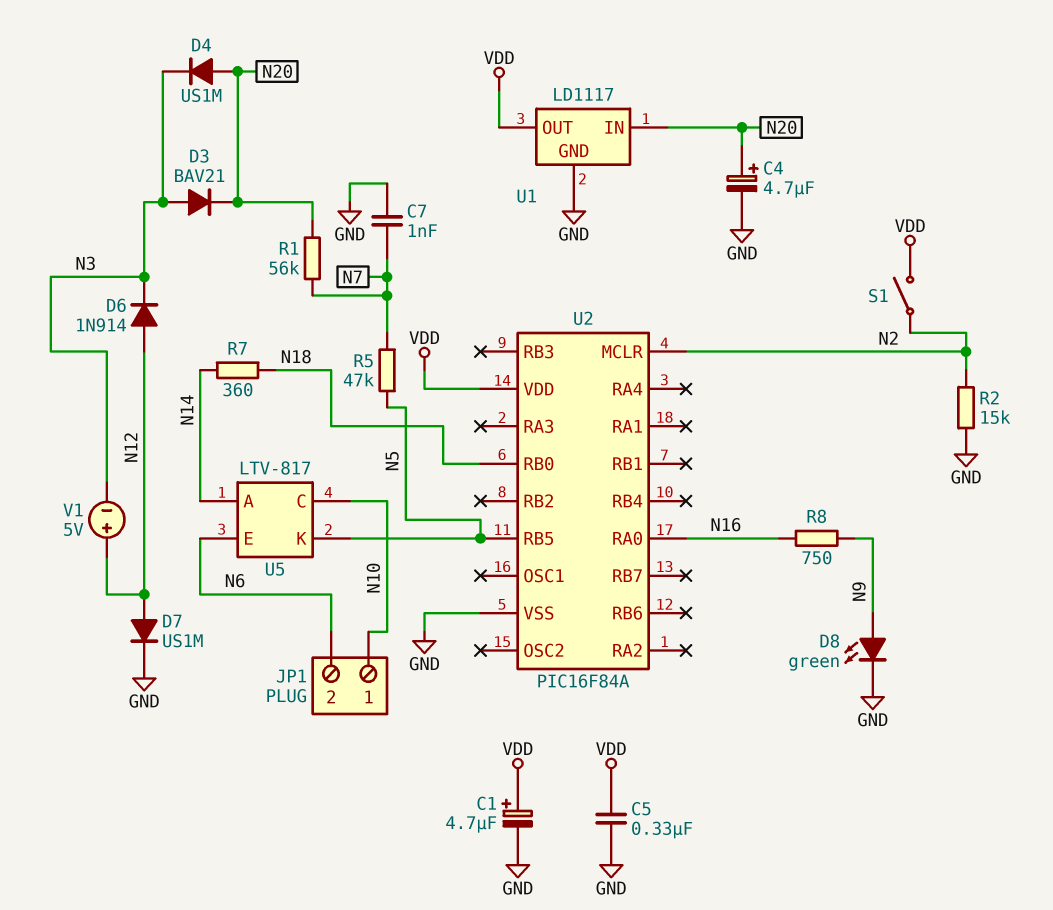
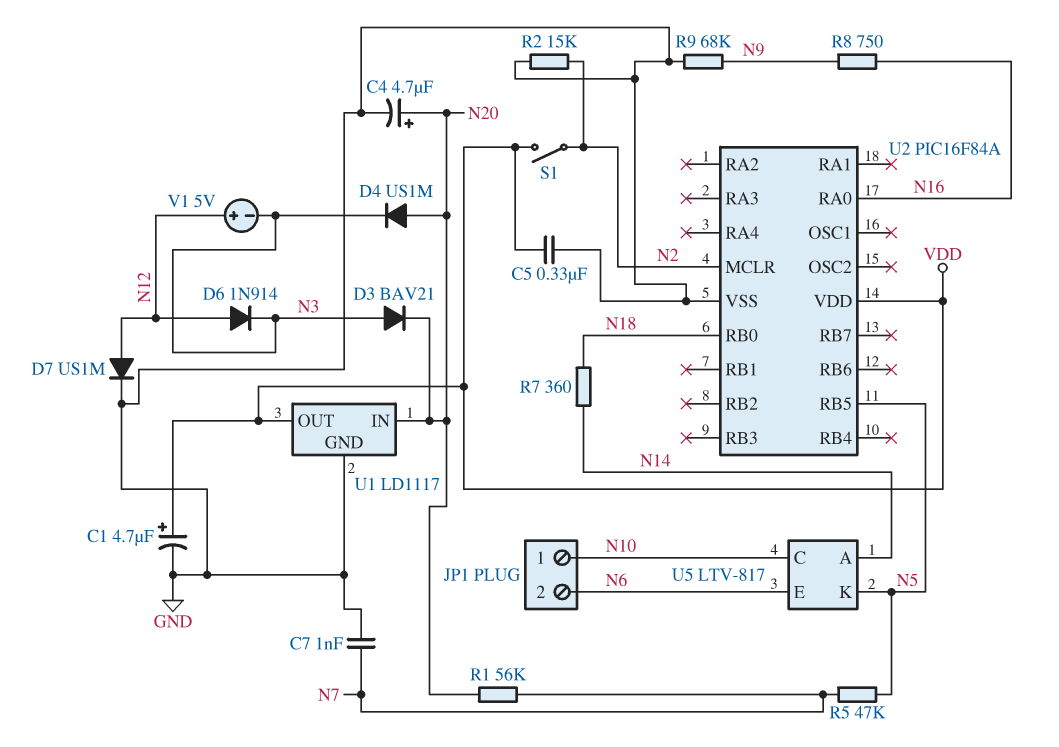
D8: LED green (A N9, K GND) -> none
R9: none -> 68k (GND, N9)

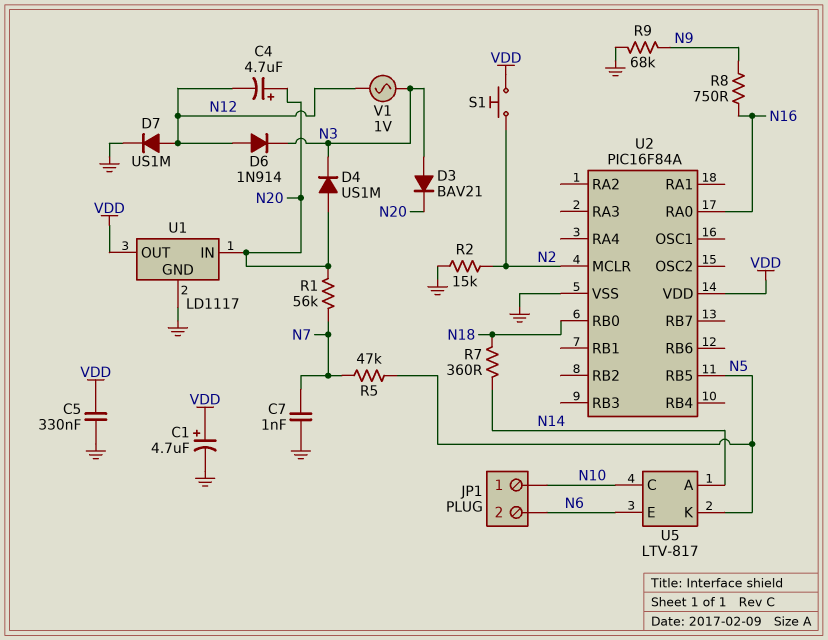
C4: 4.7uF (plus N20, minus GND) -> 4.7uF (plus N20, minus N12)
S1: switch (N2, VDD) -> button (N2, VDD)
V1: 5V (plus N12, minus N3) -> AC 1V (N3, N12)

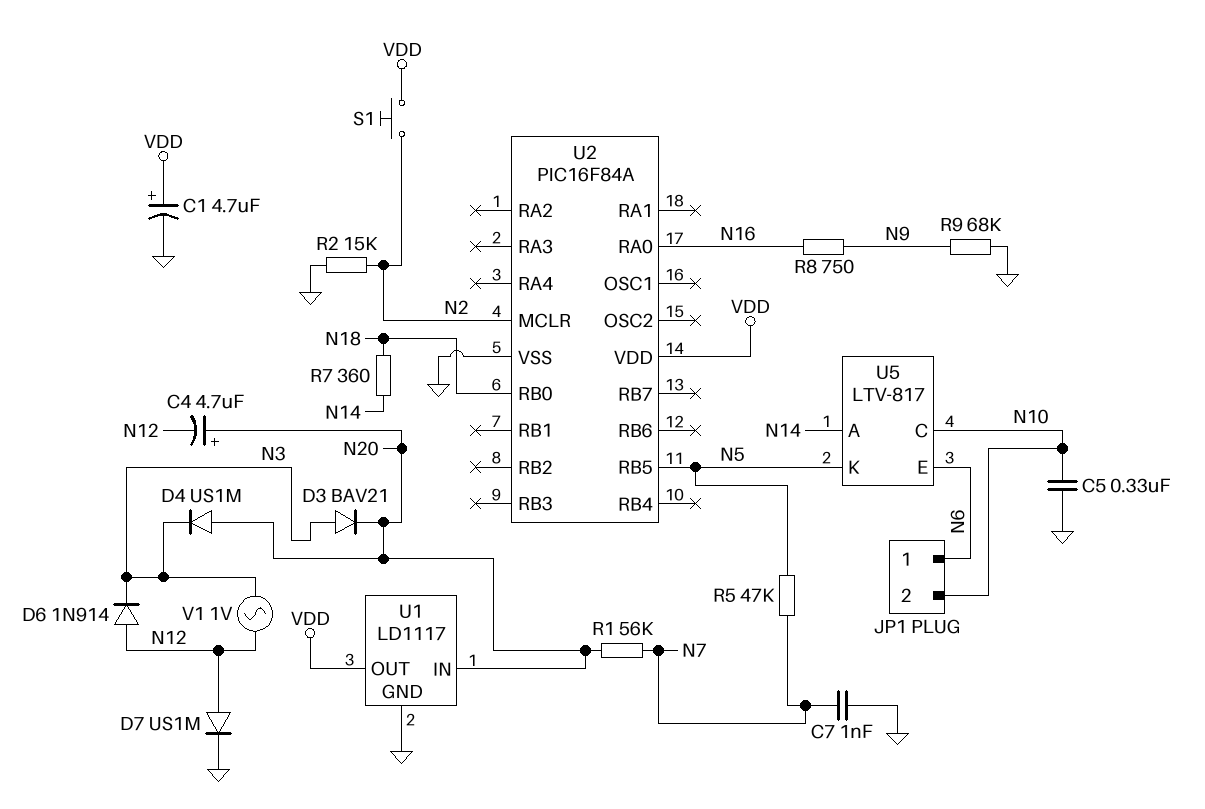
C5: 330nF (GND, VDD) -> 330nF (GND, N10)
JP1 pin 1: N10 -> N6
JP1 pin 2: N6 -> N10

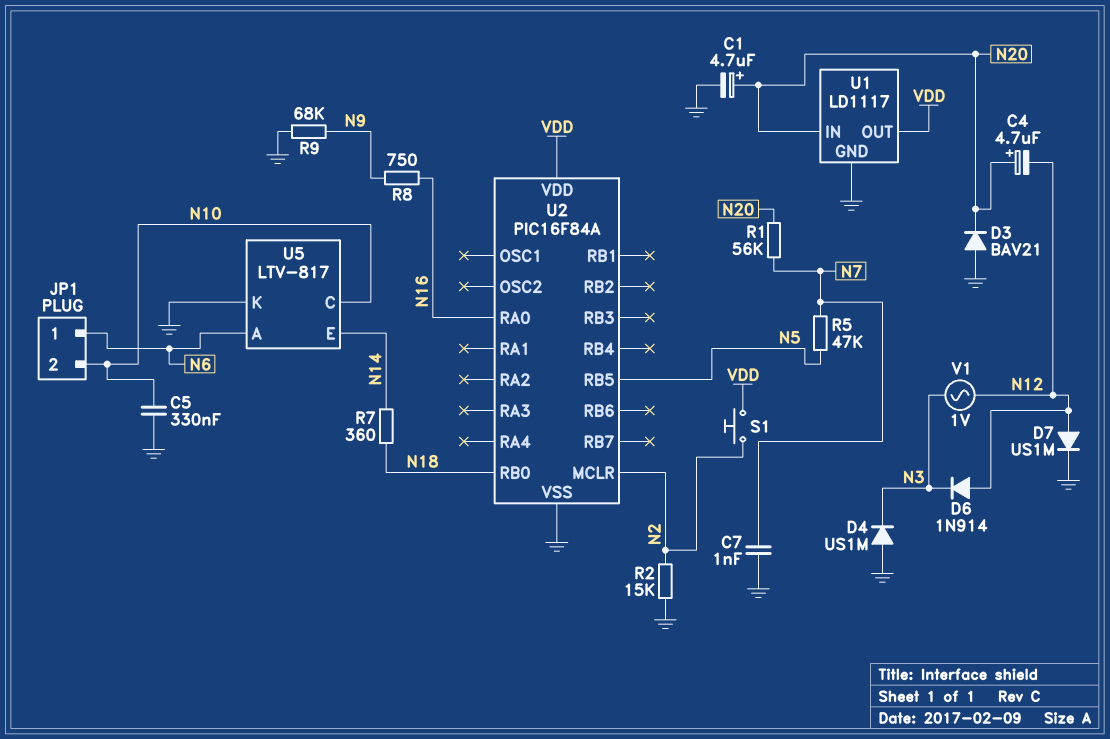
C1: 4.7uF (plus VDD, minus GND) -> 4.7uF (plus N20, minus GND)
D3: diode BAV21 (A N3, K N20) -> diode BAV21 (A GND, K N20)
D4: diode US1M (A N20, K N3) -> diode US1M (A GND, K N3)
U5 pin A: N14 -> N6
U5 pin E: N6 -> N14
U5 pin K: N5 -> GND

